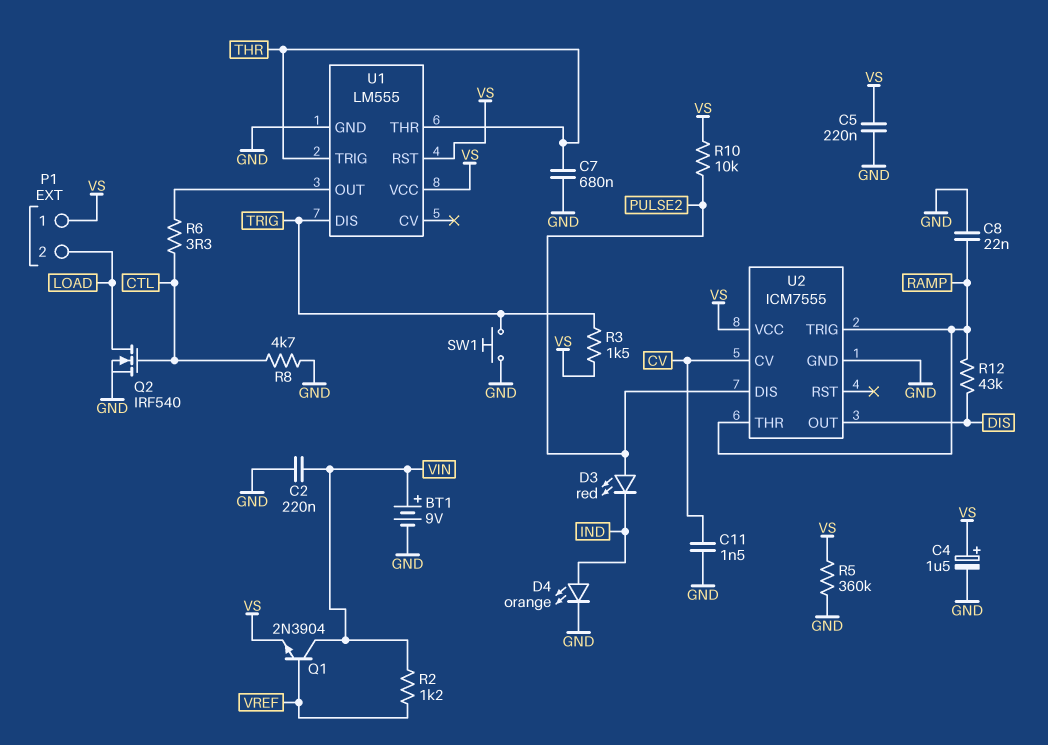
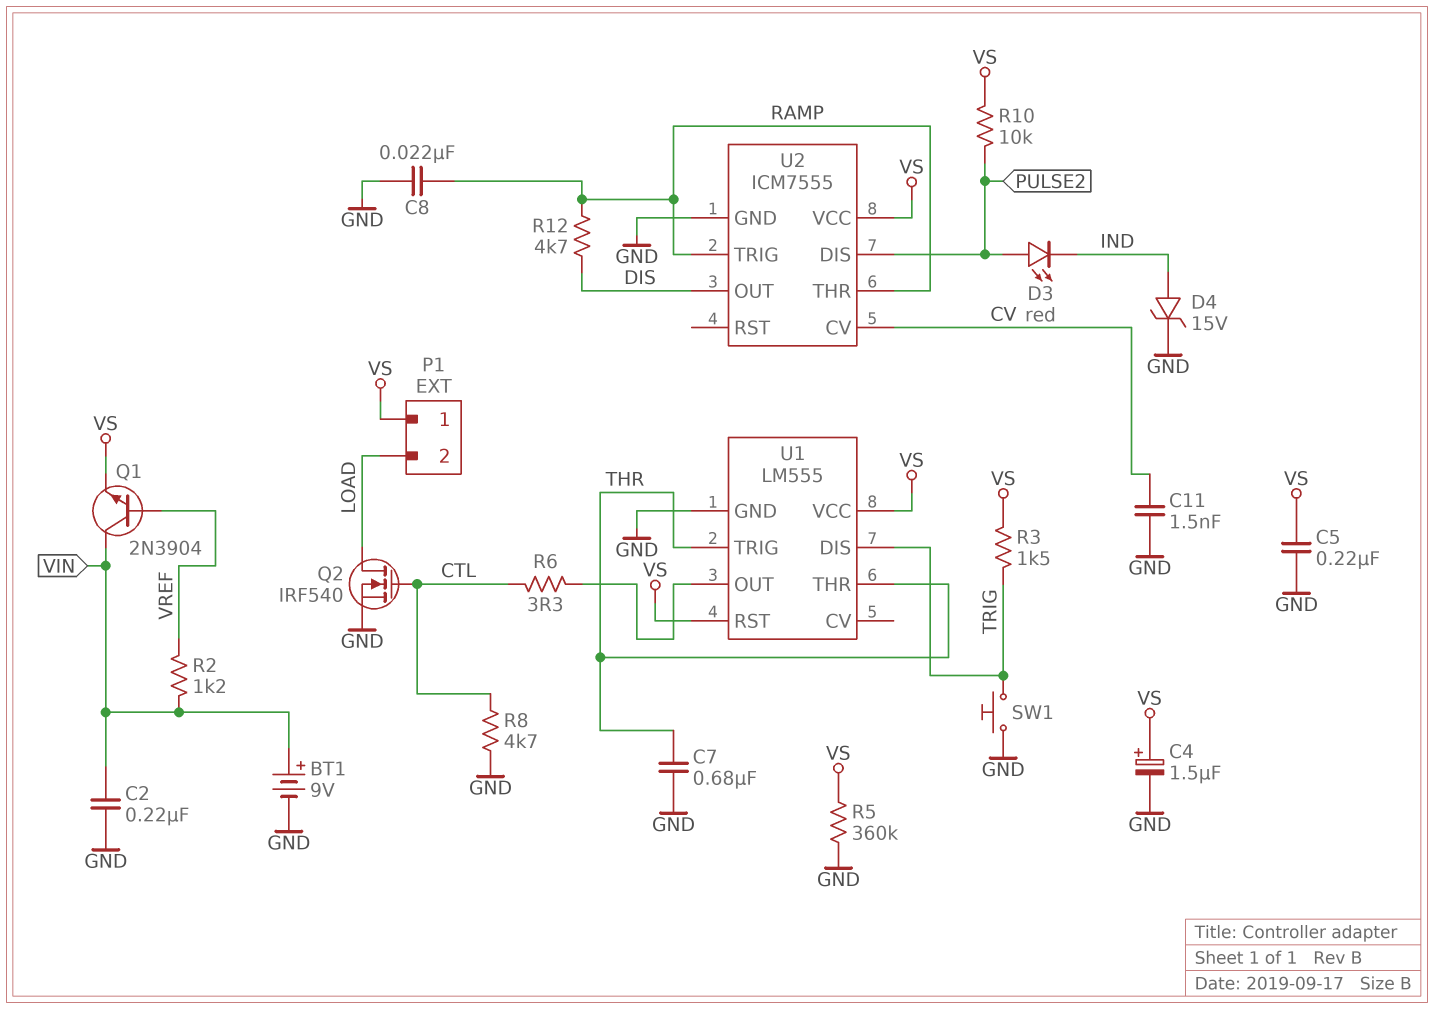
D4: LED orange (A IND, K GND) -> zener 15V (A IND, K GND)
R12: 43k (DIS, RAMP) -> 4.7k (DIS, RAMP)

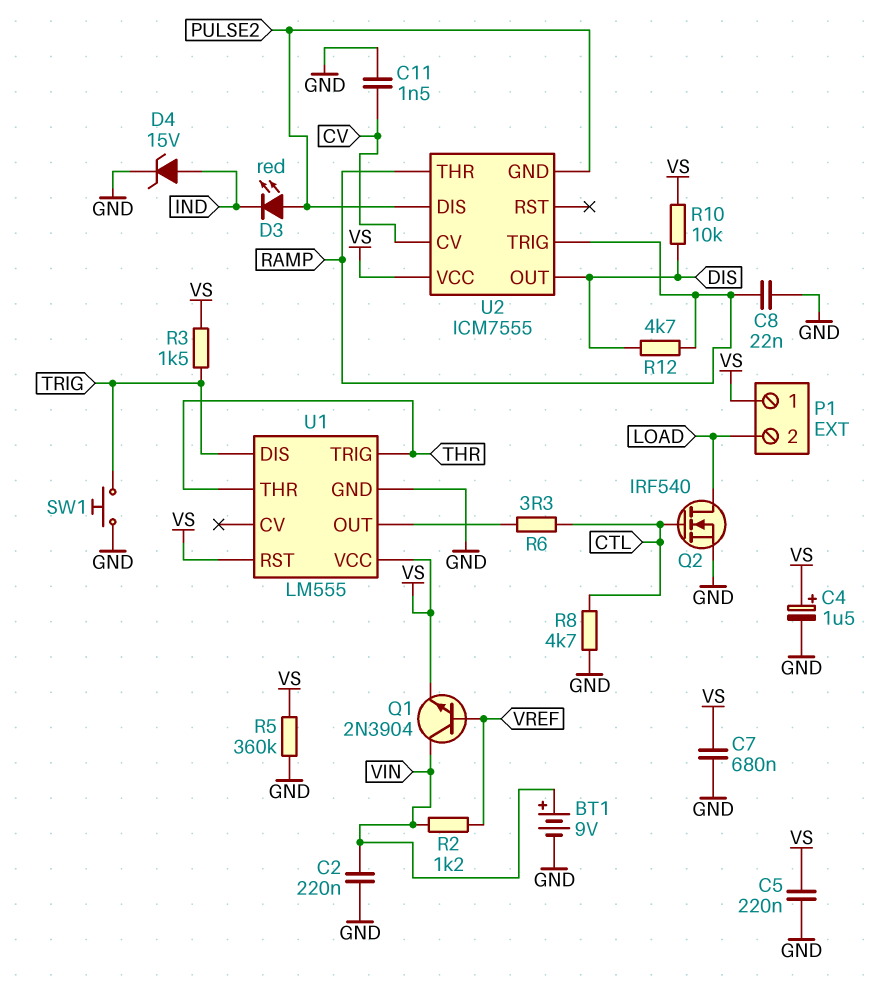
C7: 680nF (GND, THR) -> 680nF (GND, VS)
R10: 10k (PULSE2, VS) -> 10k (DIS, VS)
U2 pin GND: GND -> PULSE2

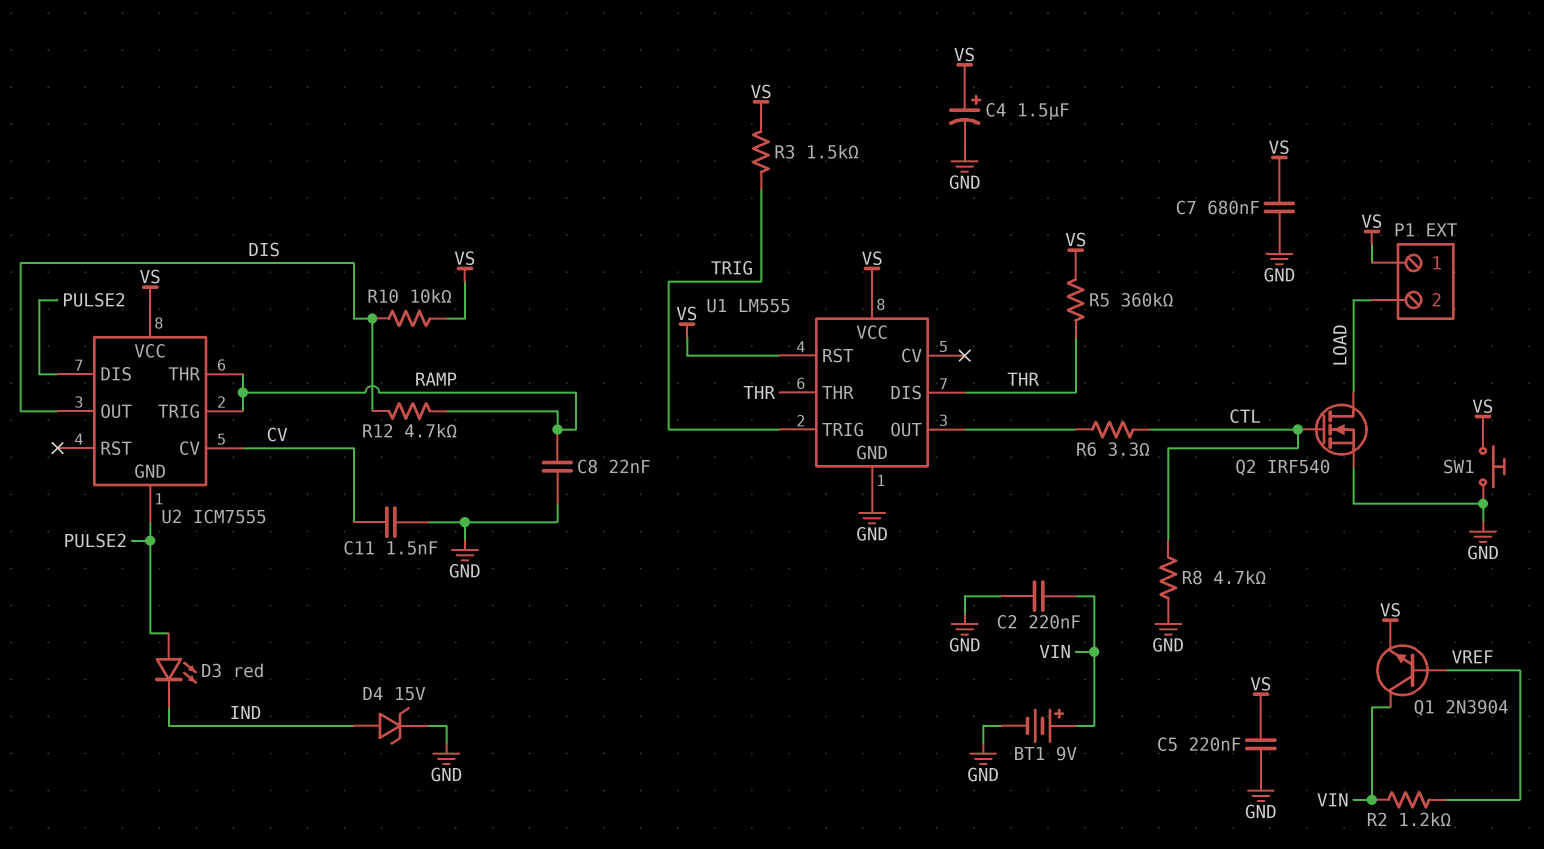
R5: 360k (GND, VS) -> 360k (THR, VS)
SW1: button (GND, TRIG) -> button (GND, VS)
U1 pin DIS: TRIG -> THR
U1 pin TRIG: THR -> TRIG

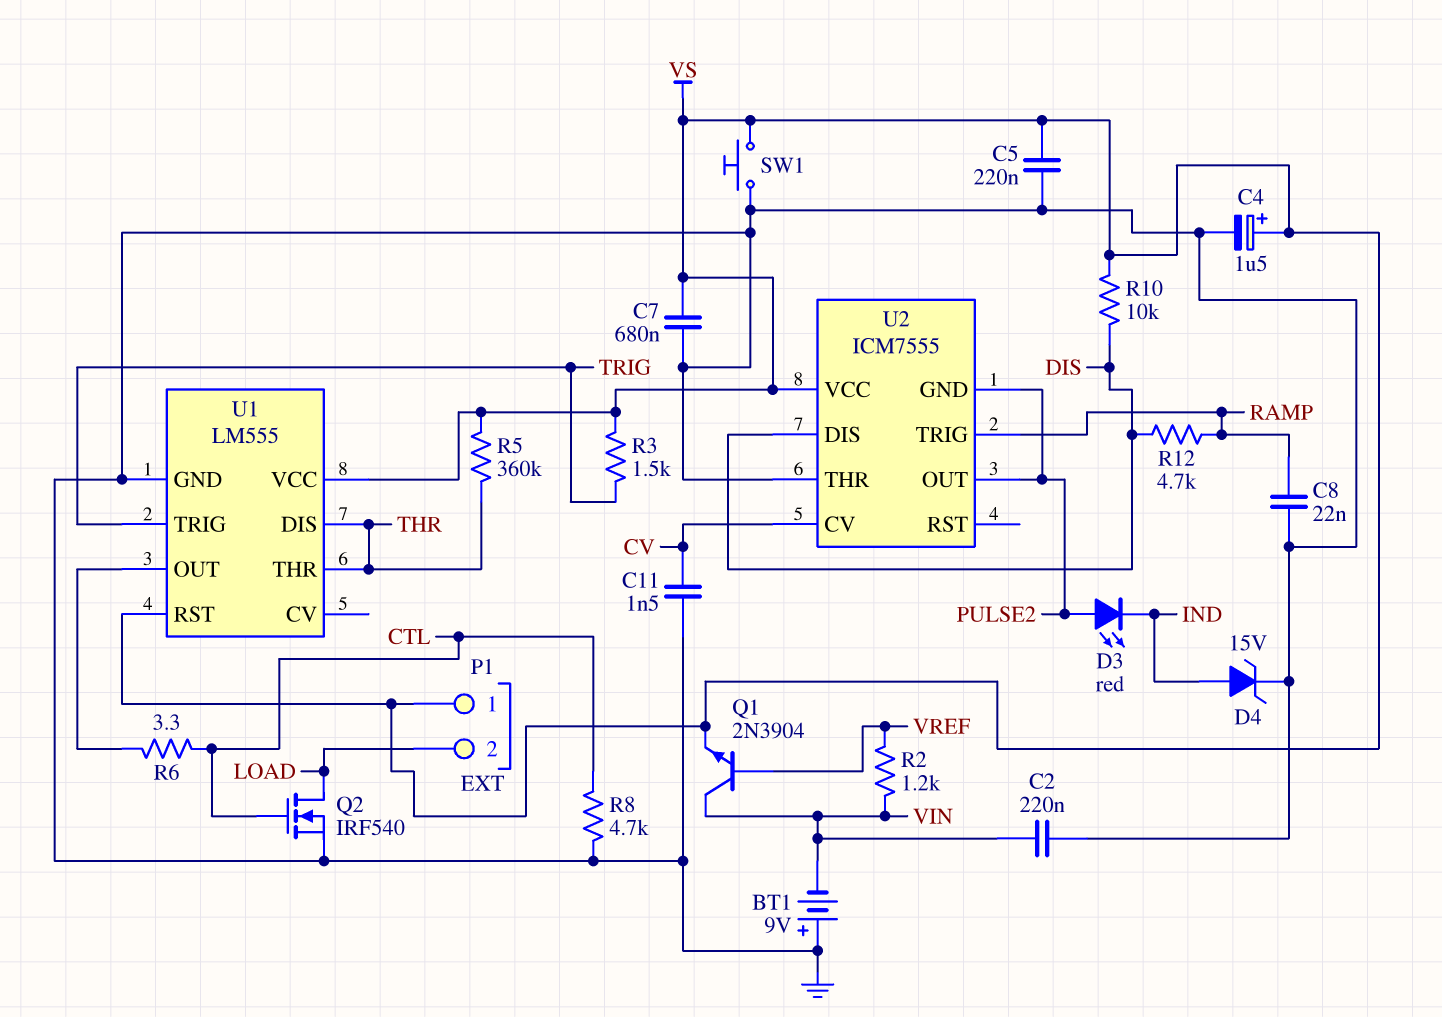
BT1: 9V (plus VIN, minus GND) -> 9V (plus GND, minus VIN)
U2 pin DIS: PULSE2 -> DIS
U2 pin OUT: DIS -> PULSE2
U2 pin THR: RAMP -> GND

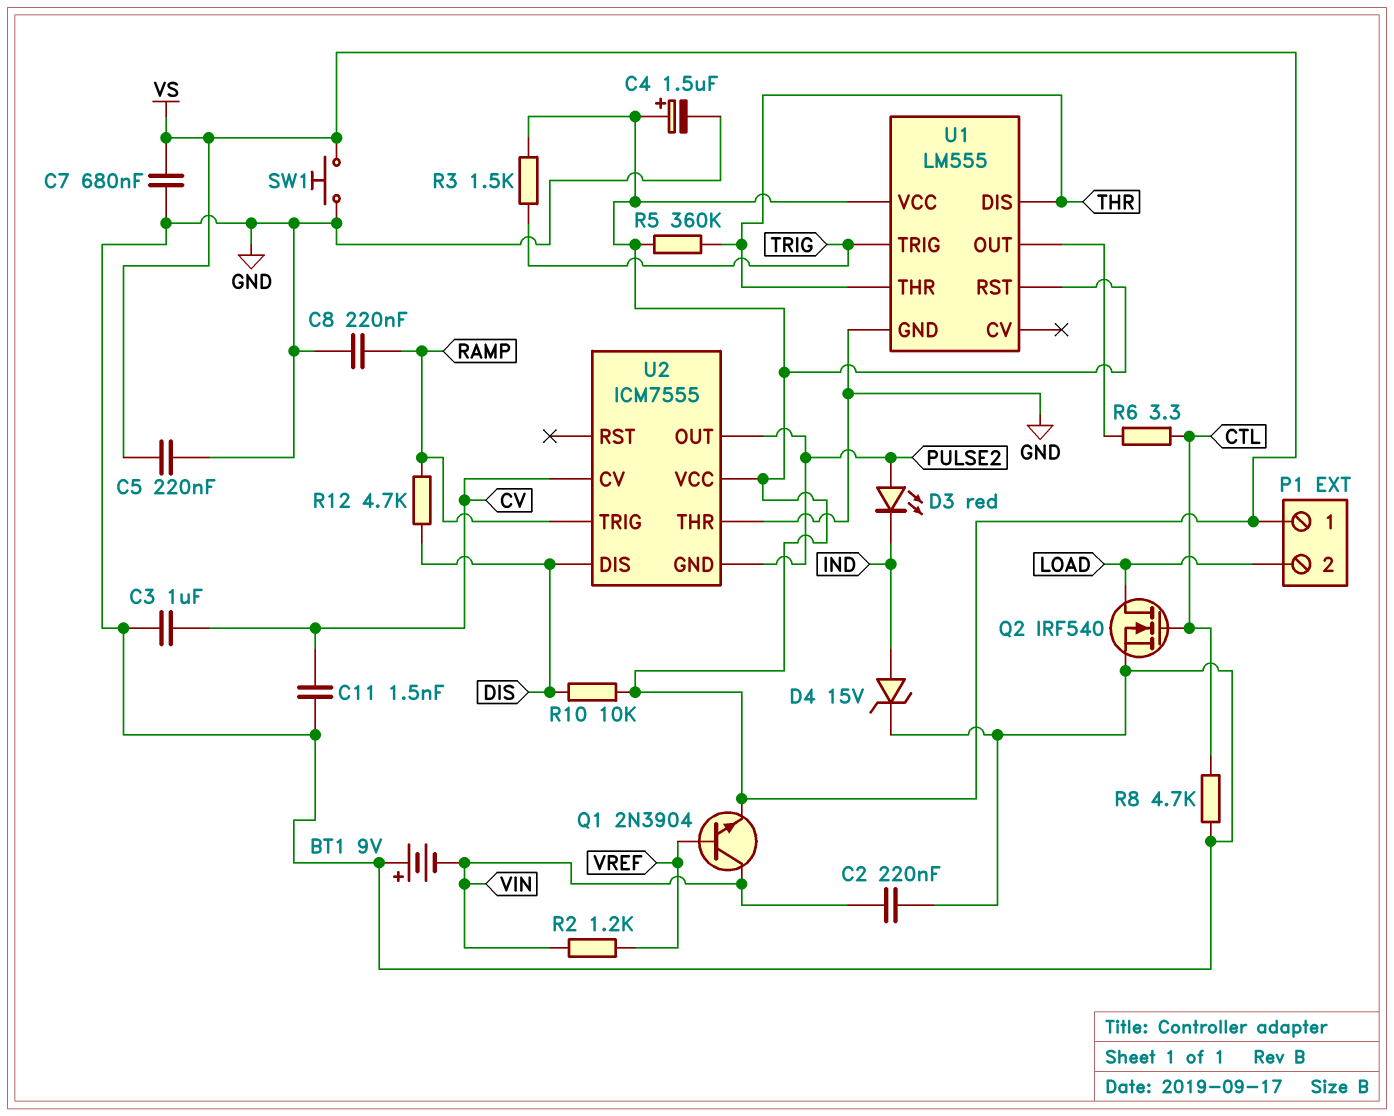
C3: none -> 1uF (CV, GND)
C8: 22nF (GND, RAMP) -> 220nF (GND, RAMP)

